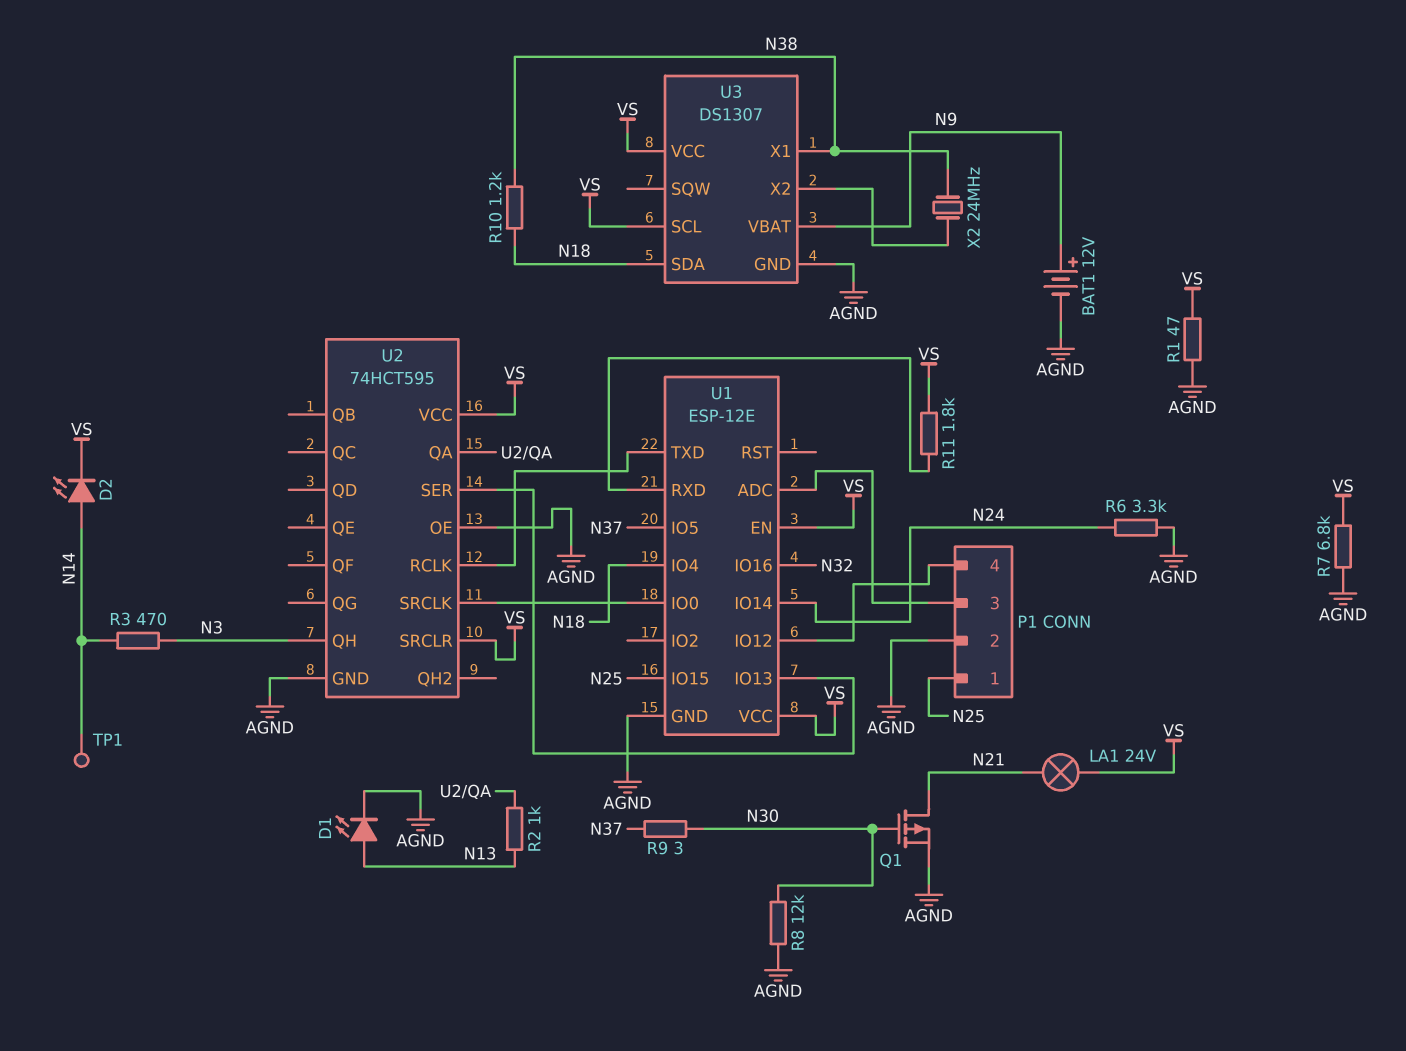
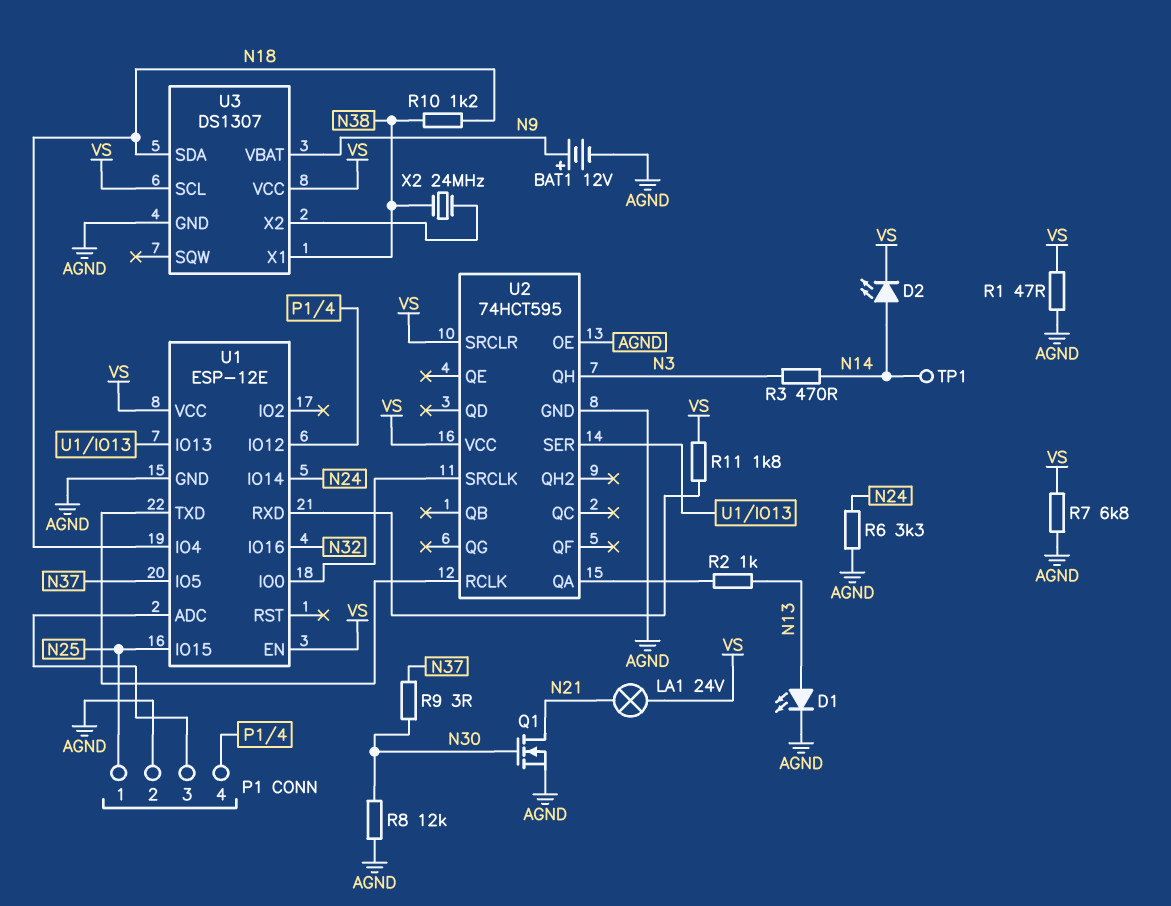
Q1: PMOS (G N30, D N21, S AGND) -> NMOS (G N30, D N21, S AGND)

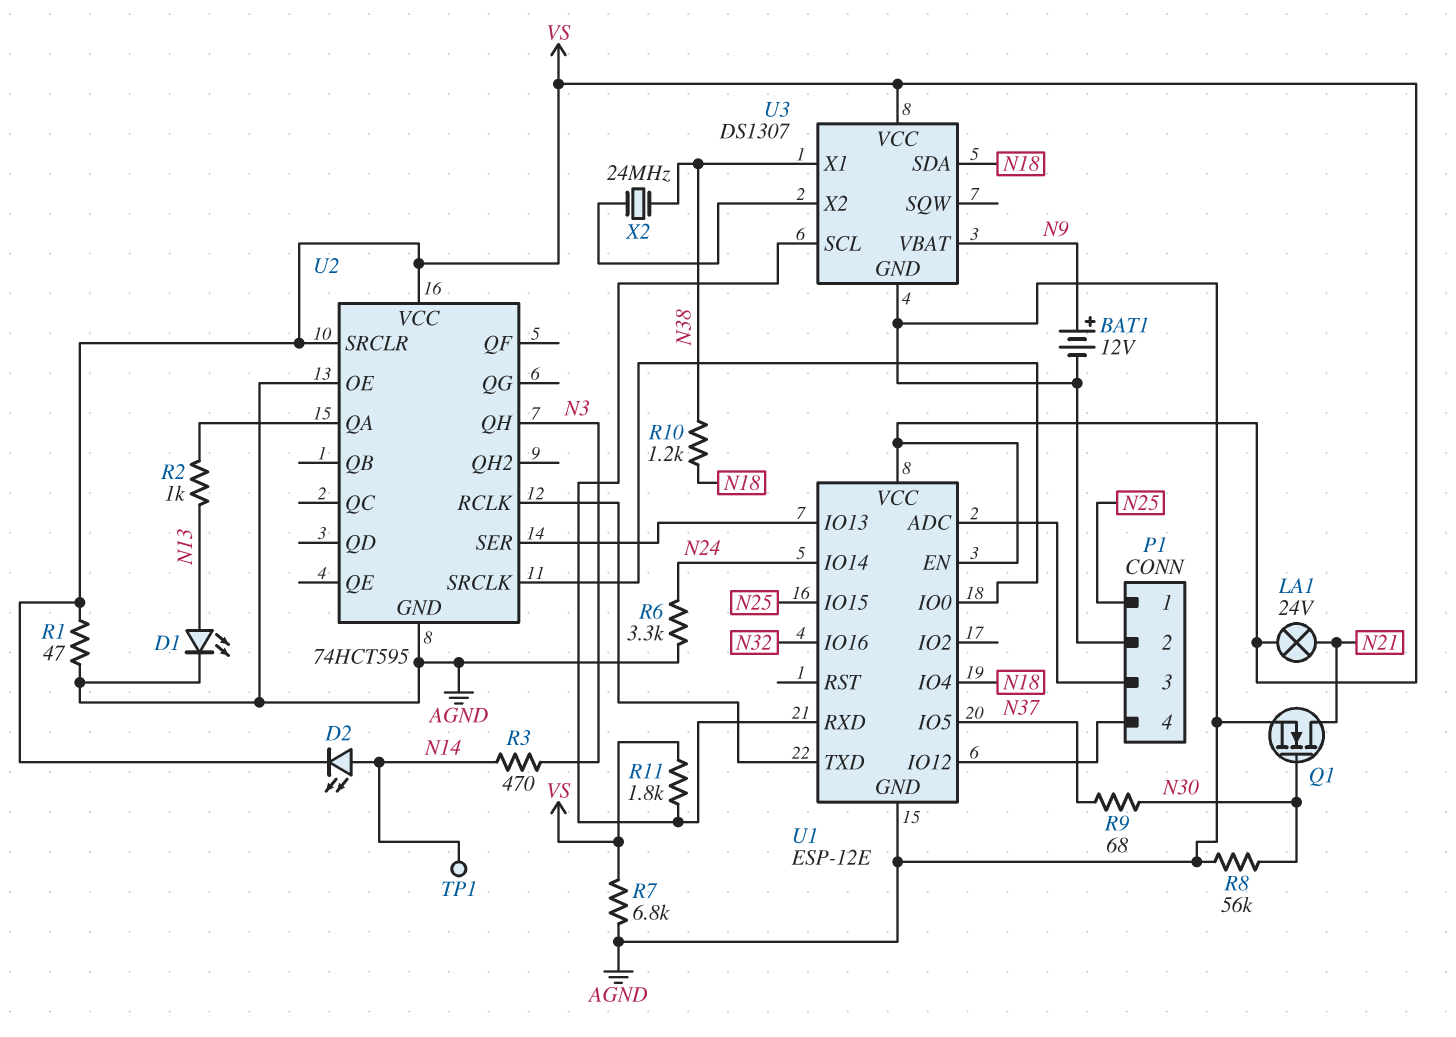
R8: 12k (AGND, N30) -> 56k (AGND, N30)
R9: 3 (N30, N37) -> 68 (N30, N37)
U3 pin SCL: VS -> U1/RXD

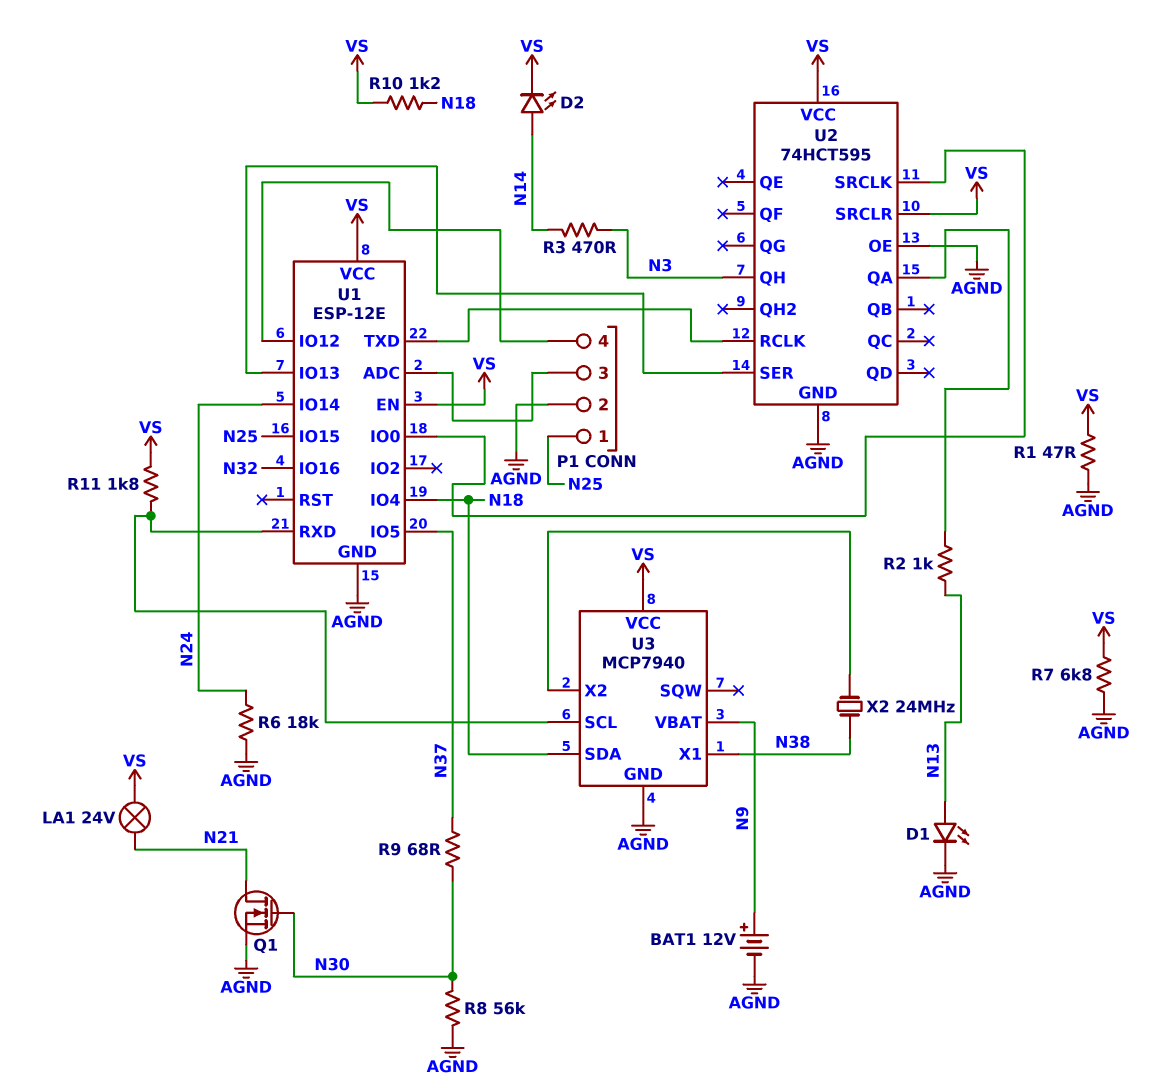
R6: 3.3k (AGND, N24) -> 18k (AGND, N24)
R10: 1.2k (N18, N38) -> 1.2k (N18, VS)
TP1: test point (N14) -> none
U3: DS1307 -> MCP7940

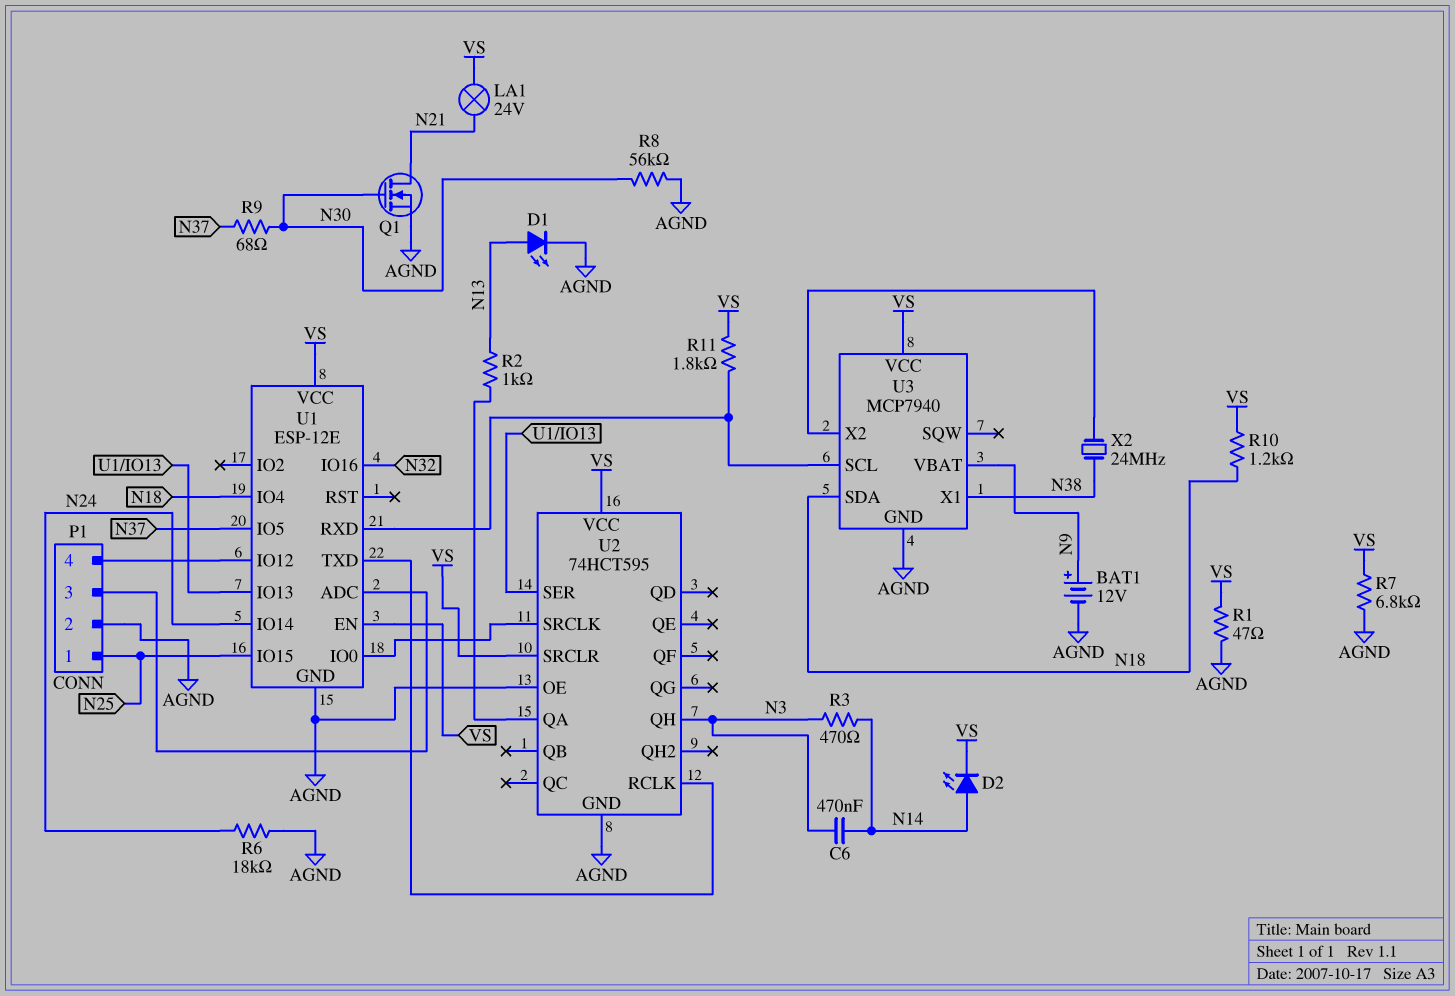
C6: none -> 470nF (N3, N14)

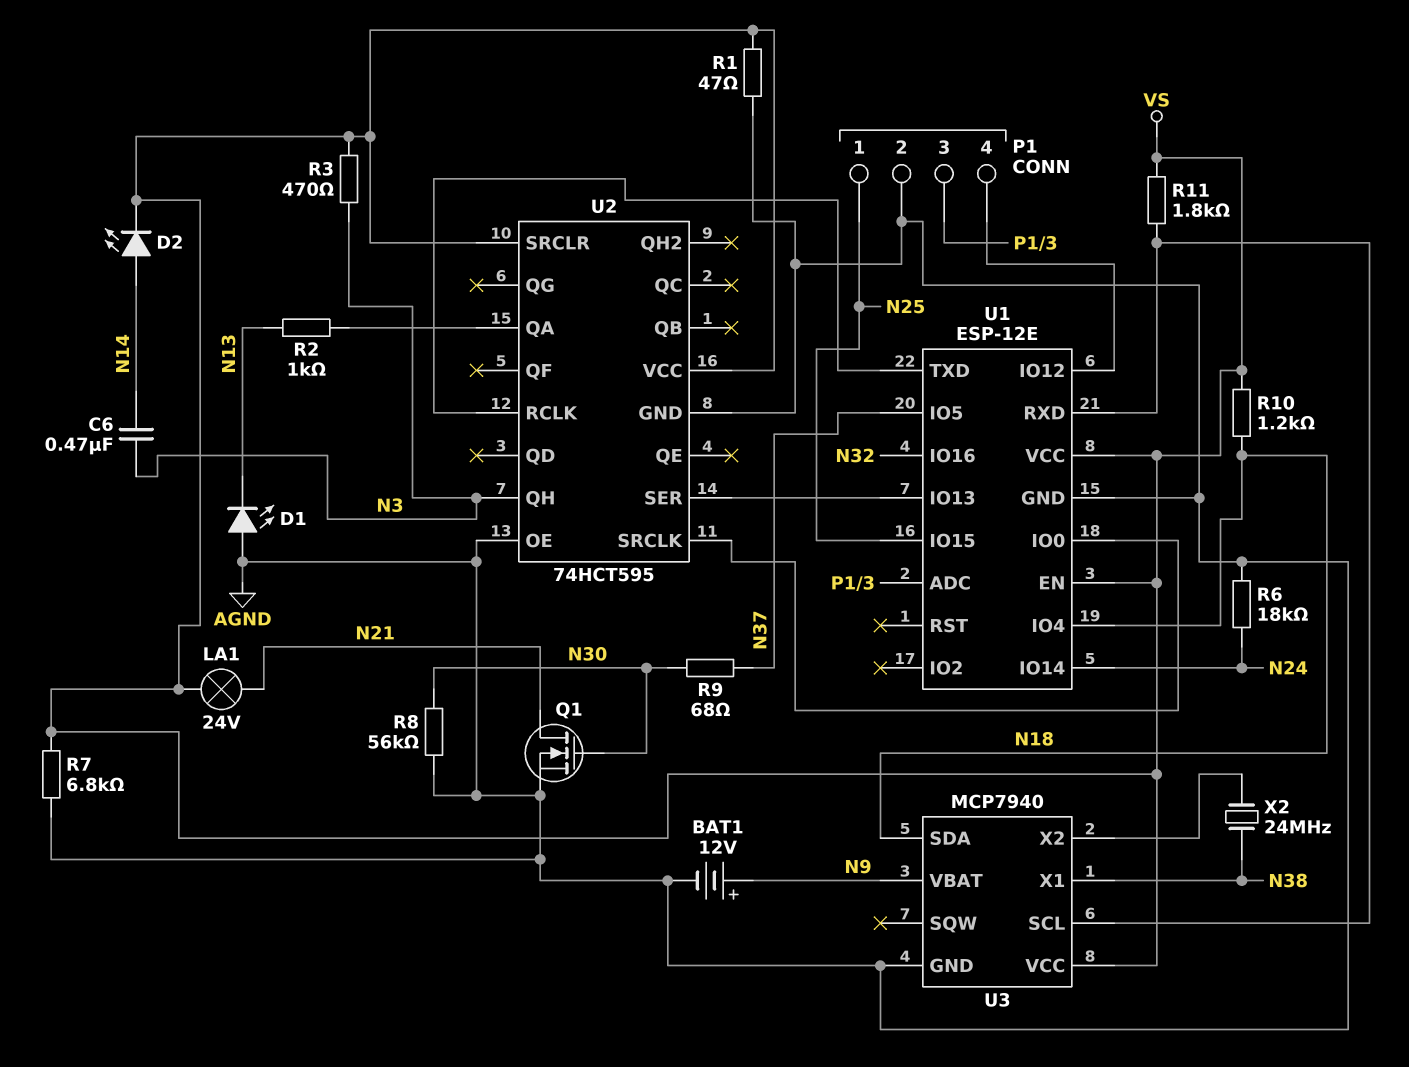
D1: LED (A N13, K AGND) -> LED (A AGND, K N13)
R3: 470 (N3, N14) -> 470 (N3, VS)

